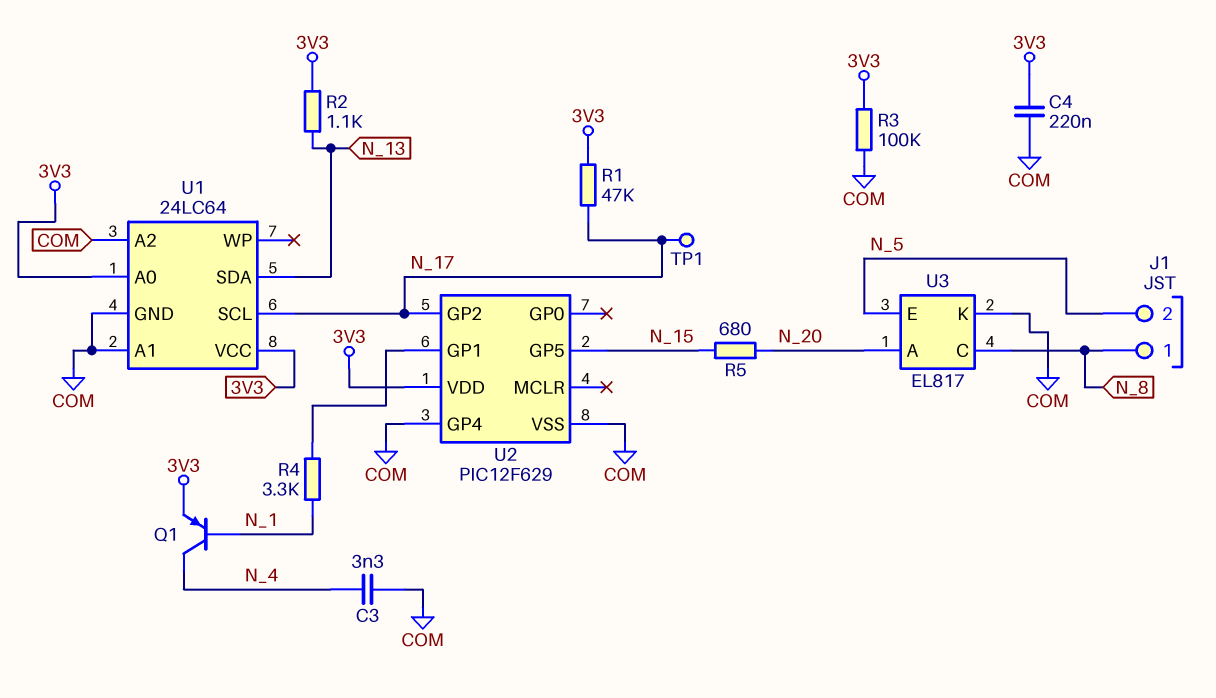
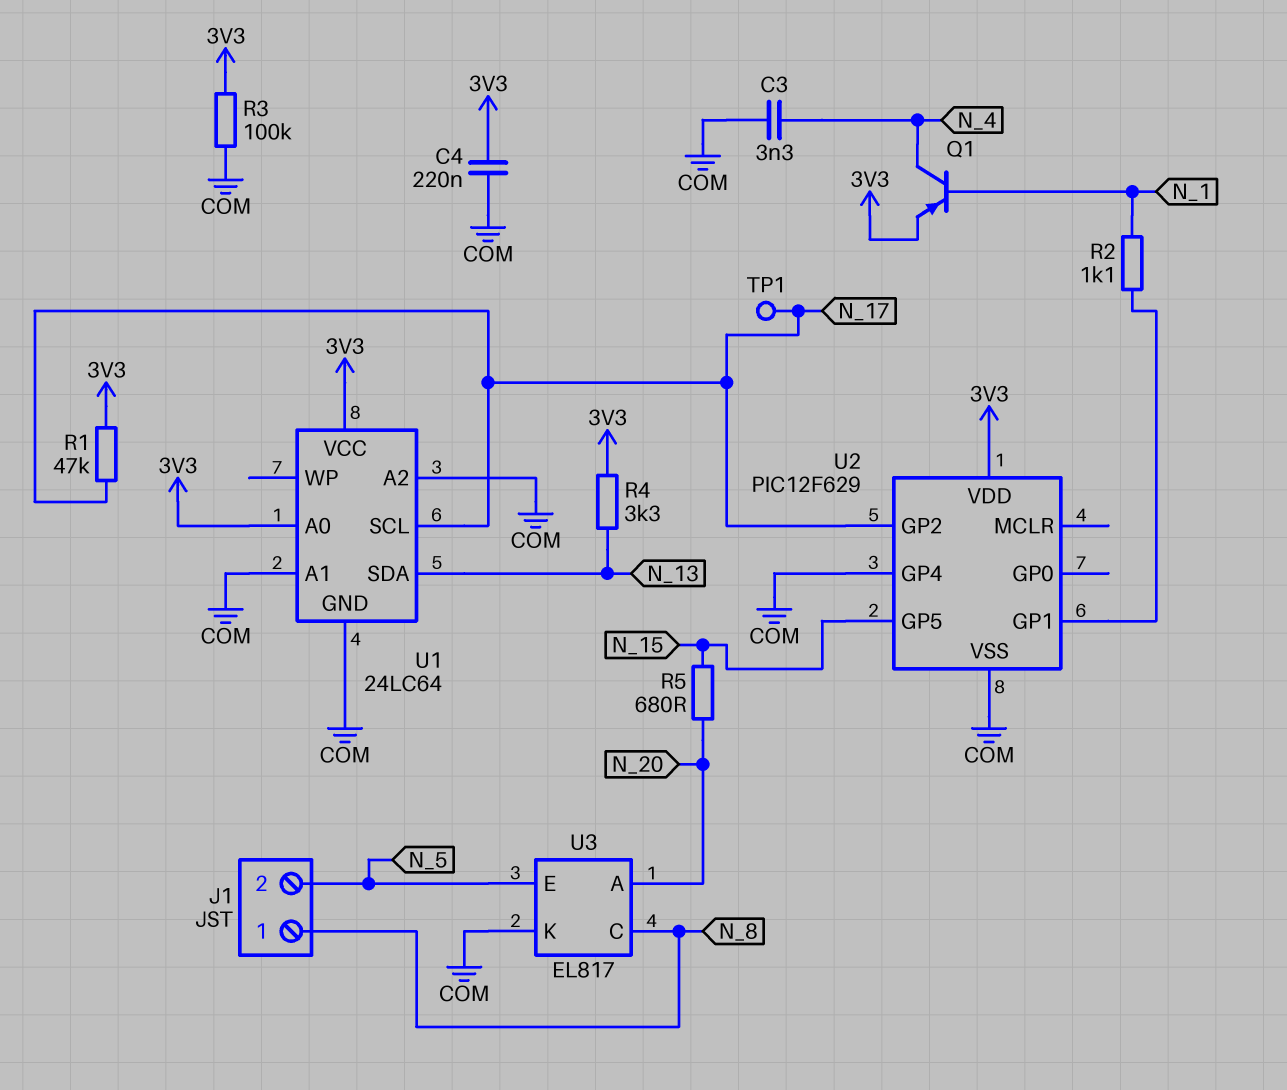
R2: 1.1k (3V3, N_13) -> 1.1k (N_1, U2/GP1)
R4: 3.3k (N_1, U2/GP1) -> 3.3k (3V3, N_13)

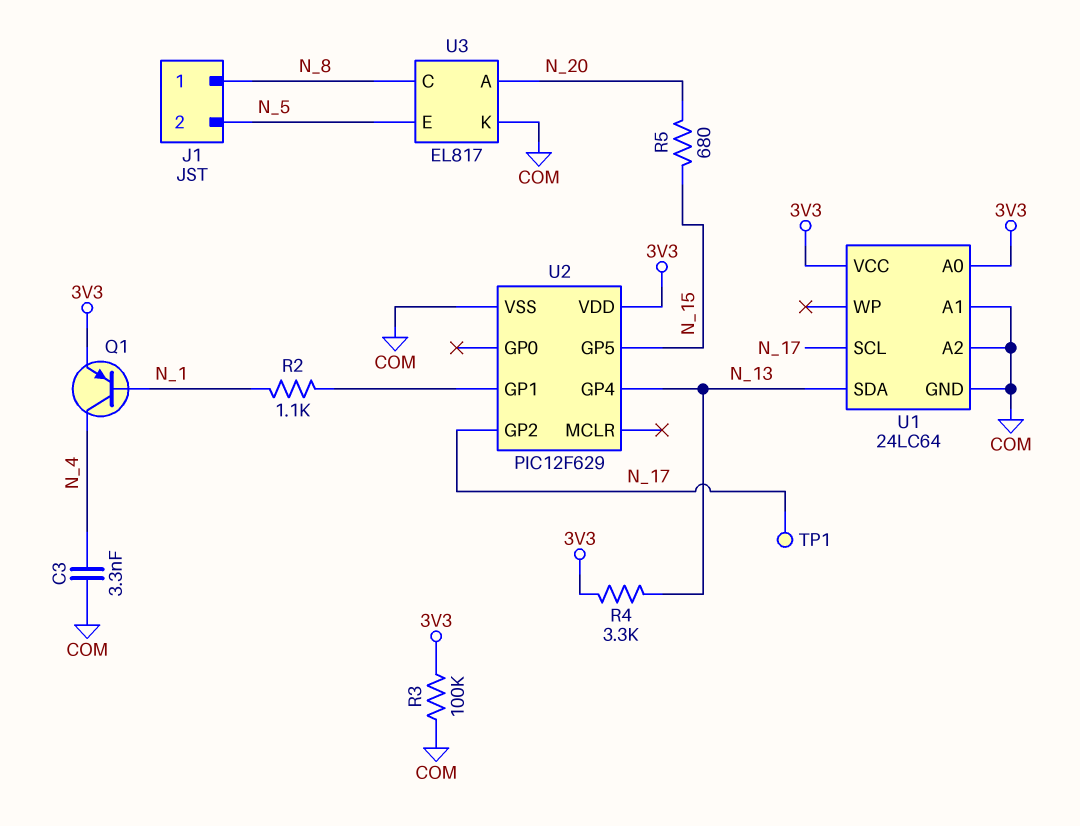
C4: 220nF (3V3, COM) -> none
R1: 47k (3V3, N_17) -> none
U2 pin GP4: COM -> N_13

